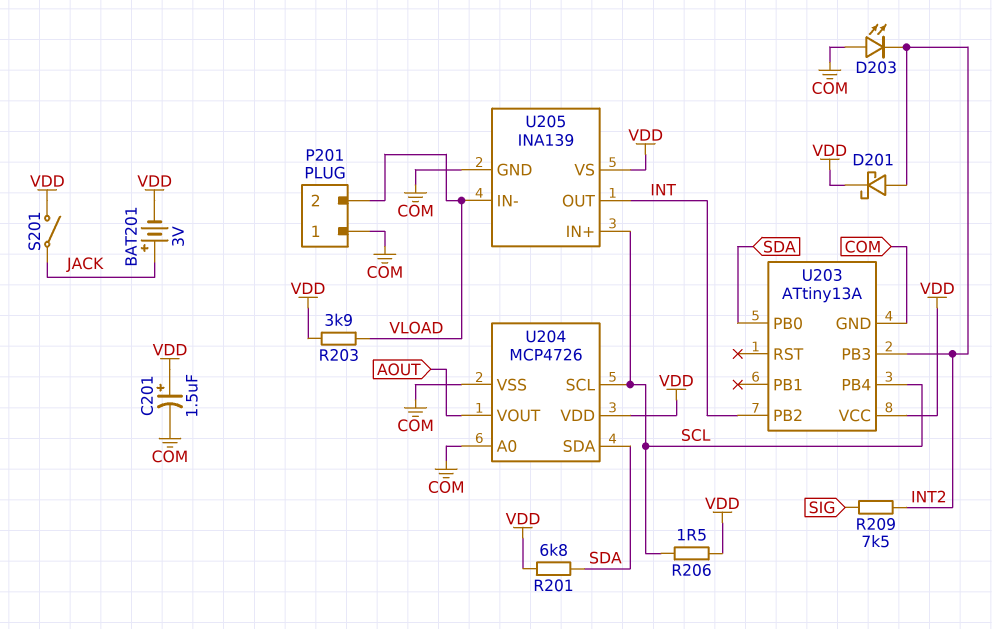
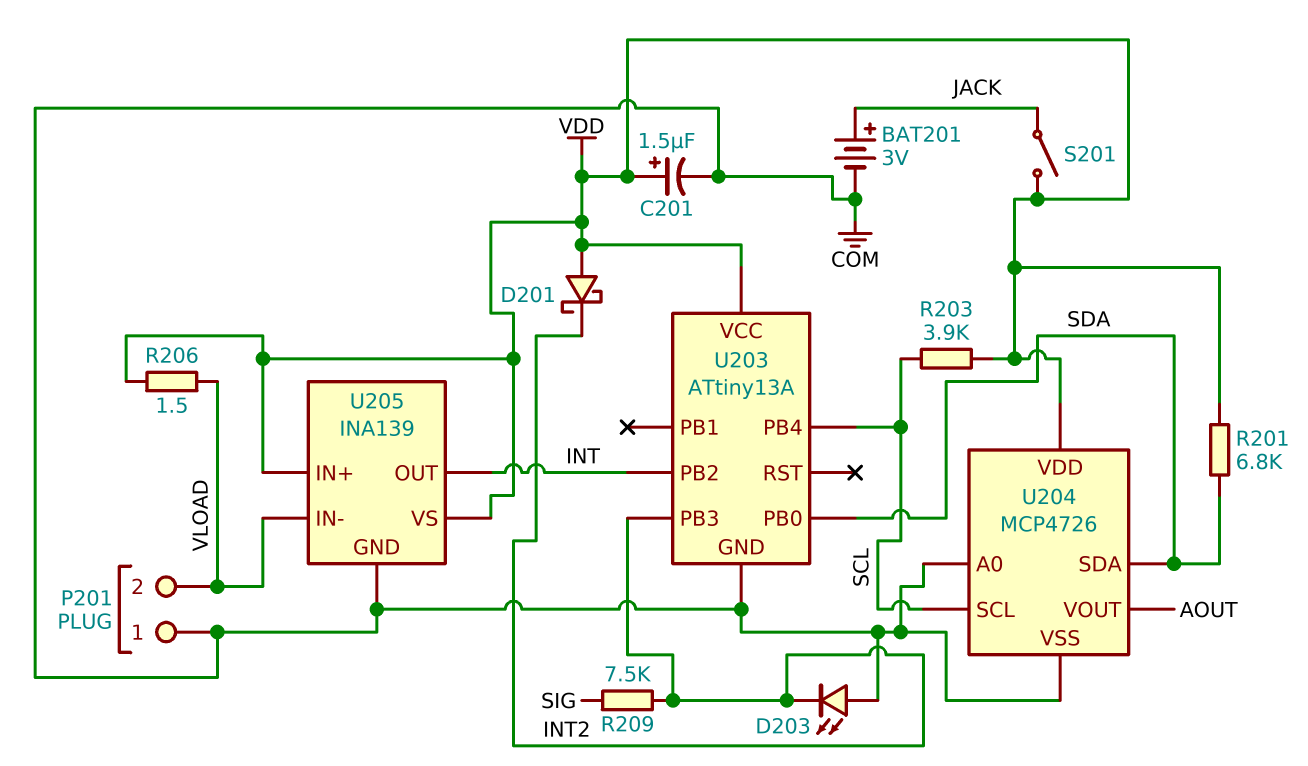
BAT201: 3V (plus JACK, minus VDD) -> 3V (plus JACK, minus COM)
D201: schottky (A INT2, K VDD) -> schottky (A VDD, K INT2)
R203: 3.9k (VDD, VLOAD) -> 3.9k (SCL, VDD)
R206: 1.5 (SCL, VDD) -> 1.5 (VDD, VLOAD)
U205 pin IN+: SCL -> VDD

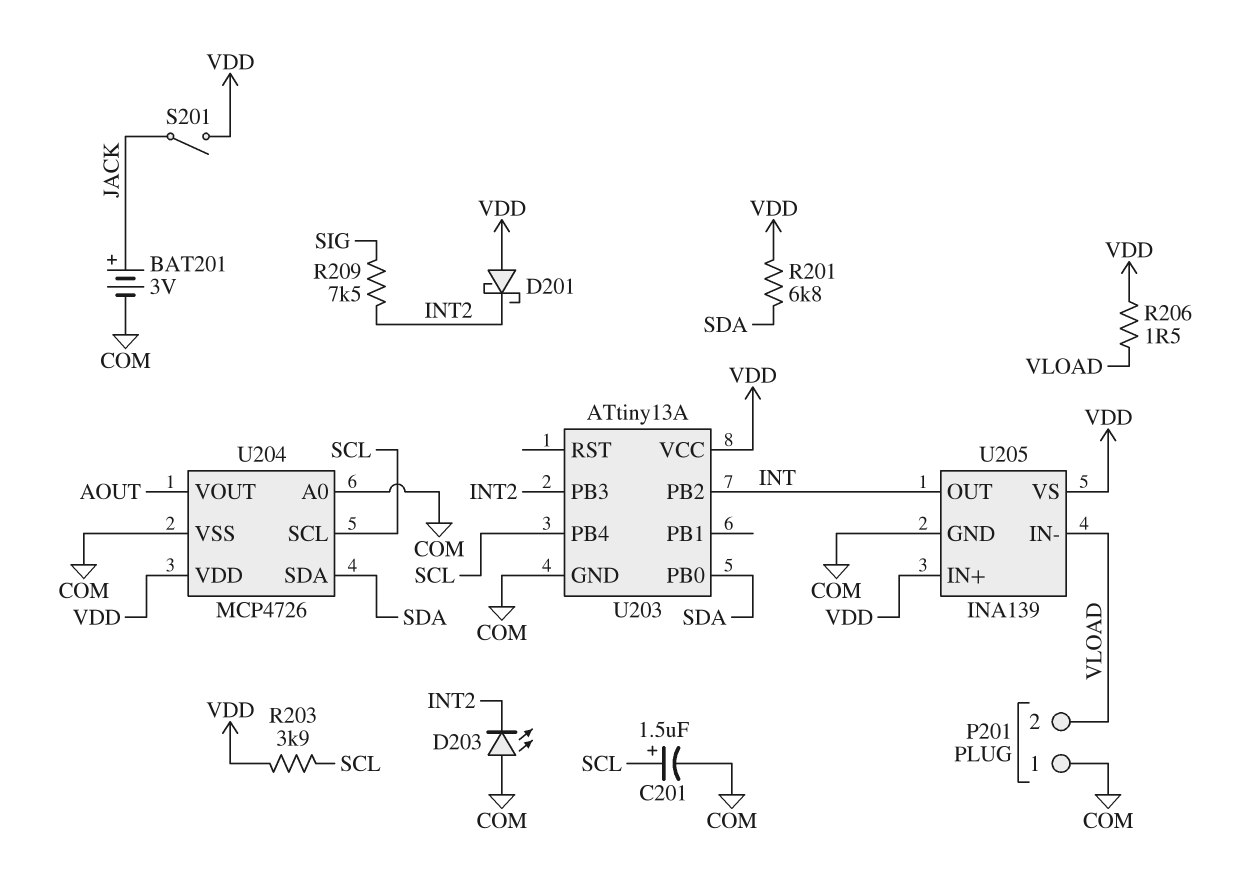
C201: 1.5uF (plus VDD, minus COM) -> 1.5uF (plus SCL, minus COM)

